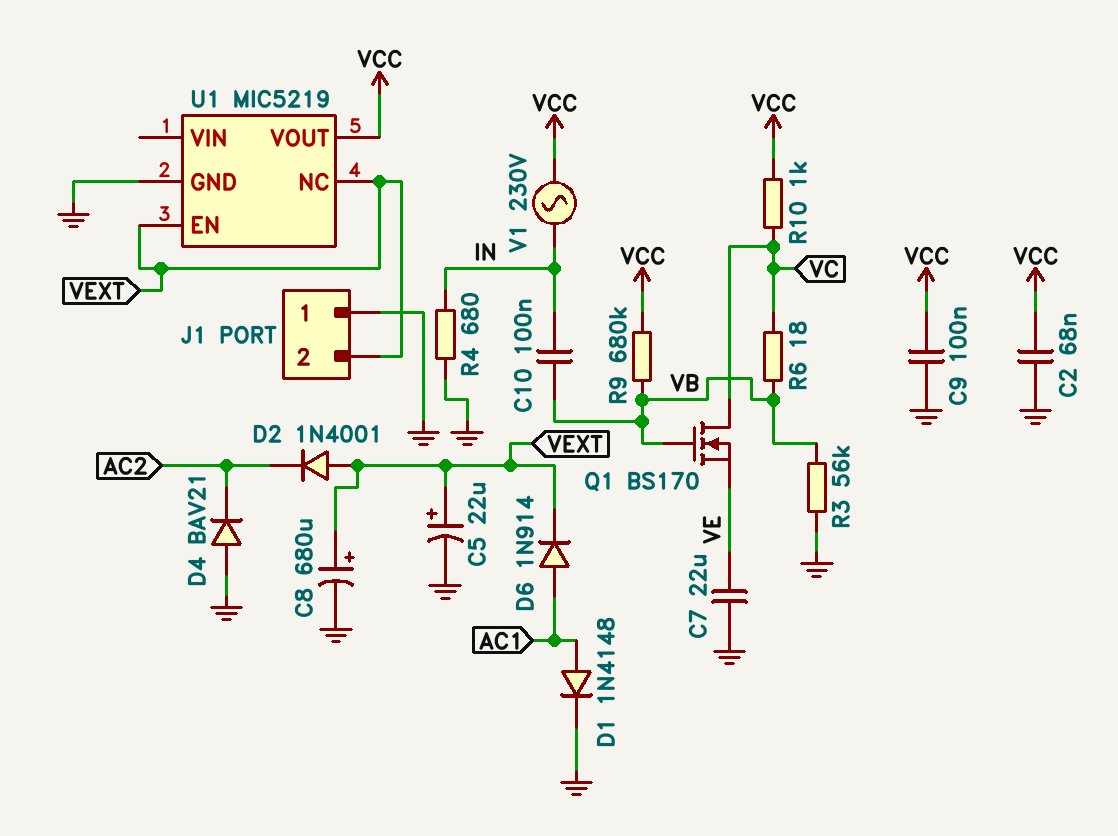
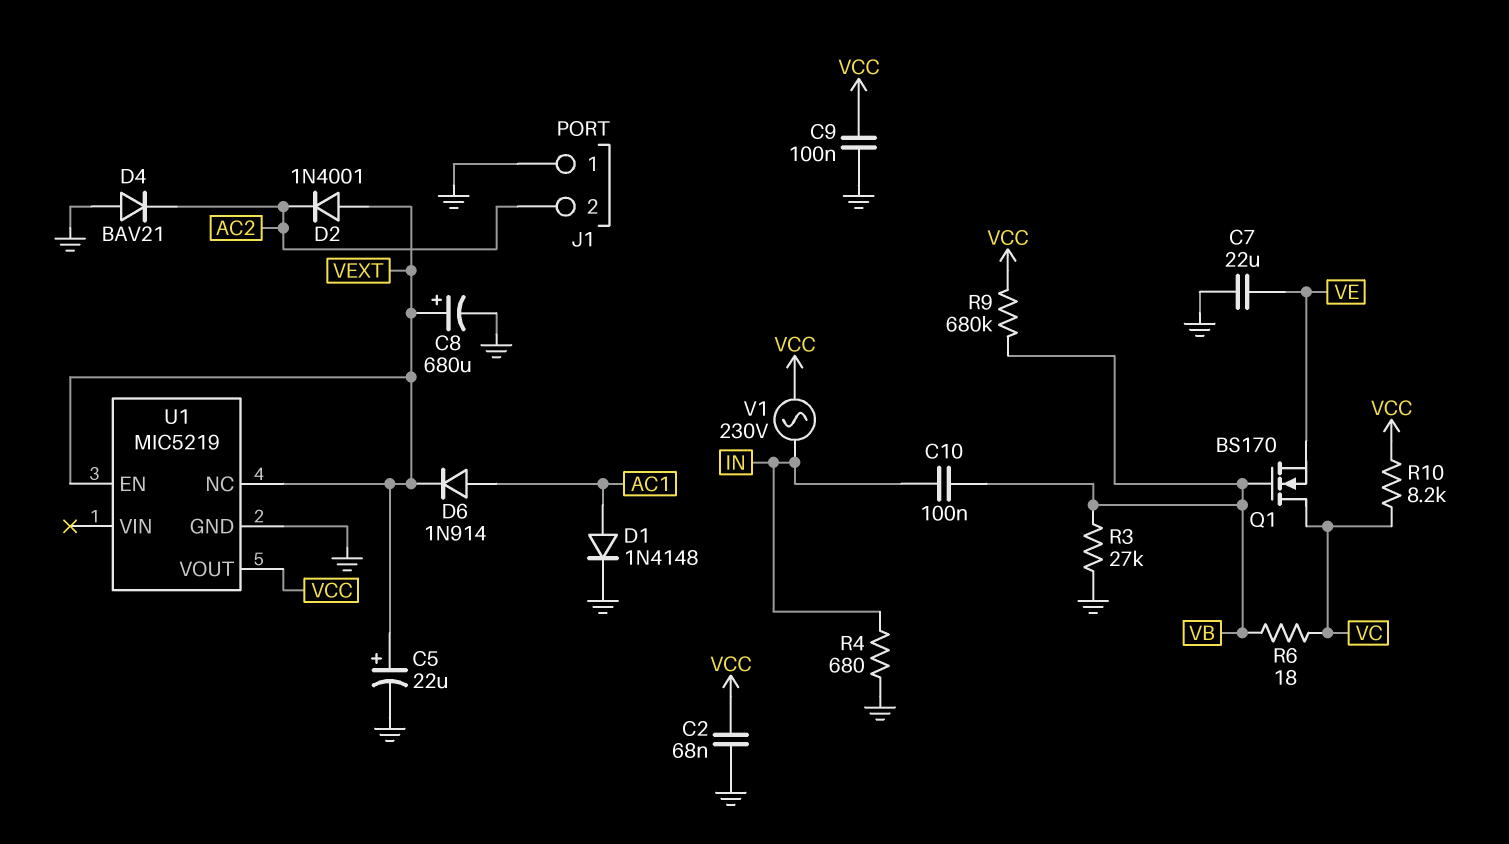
J1 pin 2: VEXT -> AC2
R3: 56k (GND, VB) -> 27k (GND, VB)
R10: 1k (VC, VCC) -> 8.2k (VC, VCC)

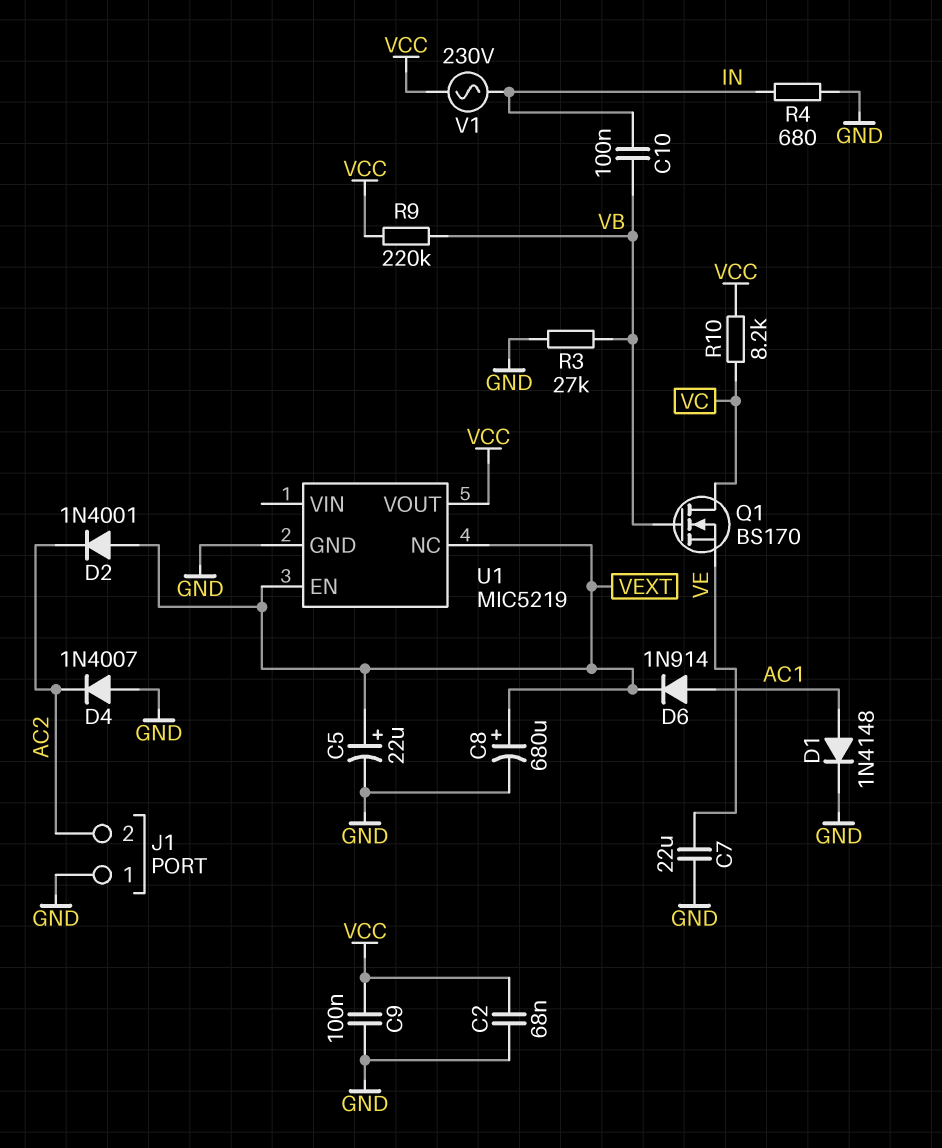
D4: diode BAV21 (A GND, K AC2) -> diode 1N4007 (A GND, K AC2)
R6: 18 (VB, VC) -> none
R9: 680k (VB, VCC) -> 220k (VB, VCC)

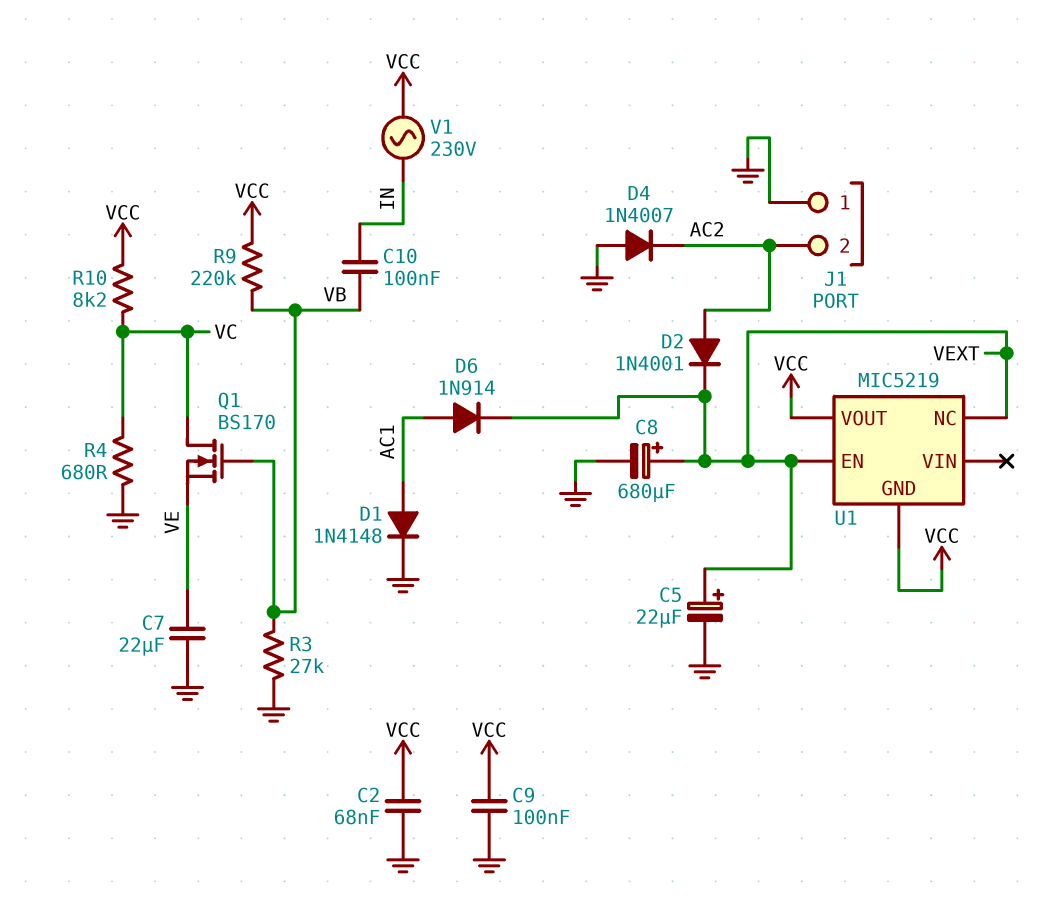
D2: diode 1N4001 (A VEXT, K AC2) -> diode 1N4001 (A AC2, K VEXT)
R4: 680 (GND, IN) -> 680 (GND, VC)
U1 pin GND: GND -> VCC

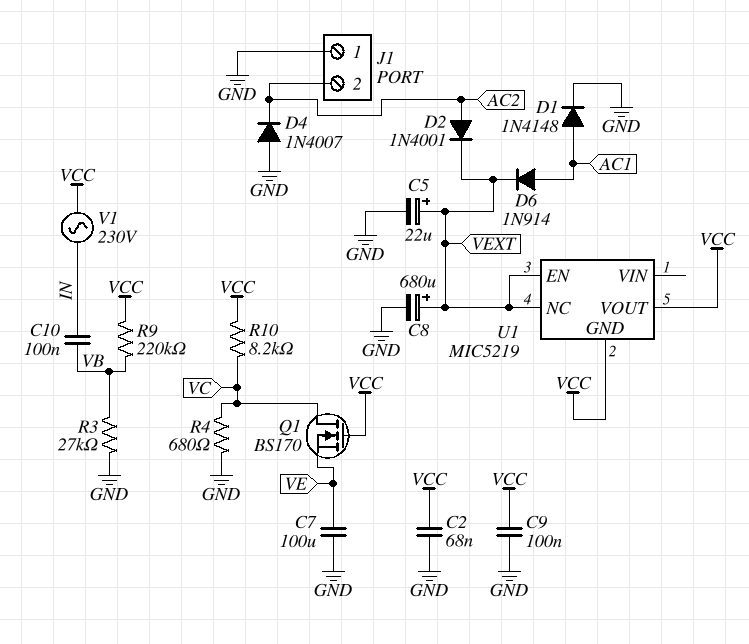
C7: 22uF (GND, VE) -> 100uF (GND, VE)
Q1: NMOS BS170 (G VB, D VC, S VE) -> NMOS BS170 (G VCC, D VC, S VE)

